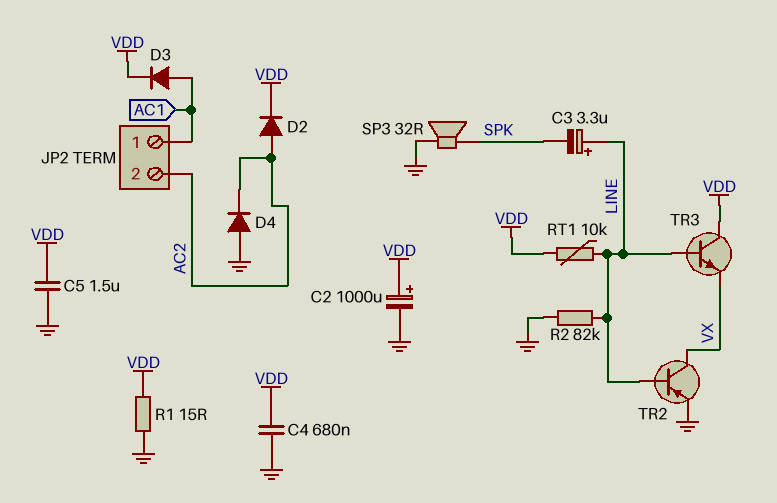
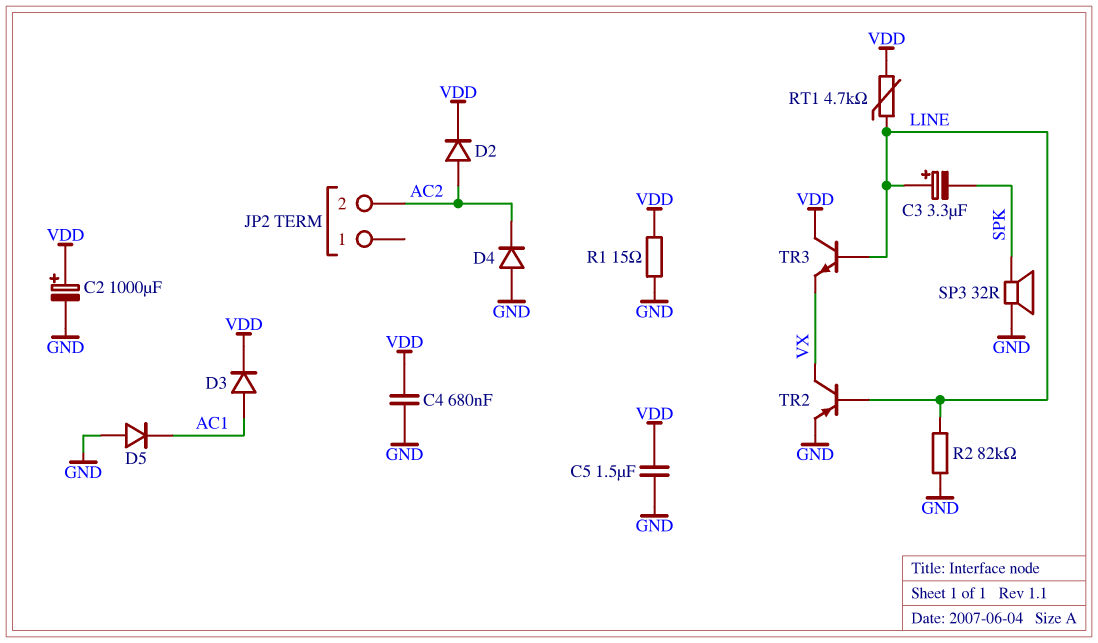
D5: none -> diode (A GND, K AC1)
JP2 pin 1: AC1 -> none
RT1: 10k (LINE, VDD) -> 4.7k (LINE, VDD)

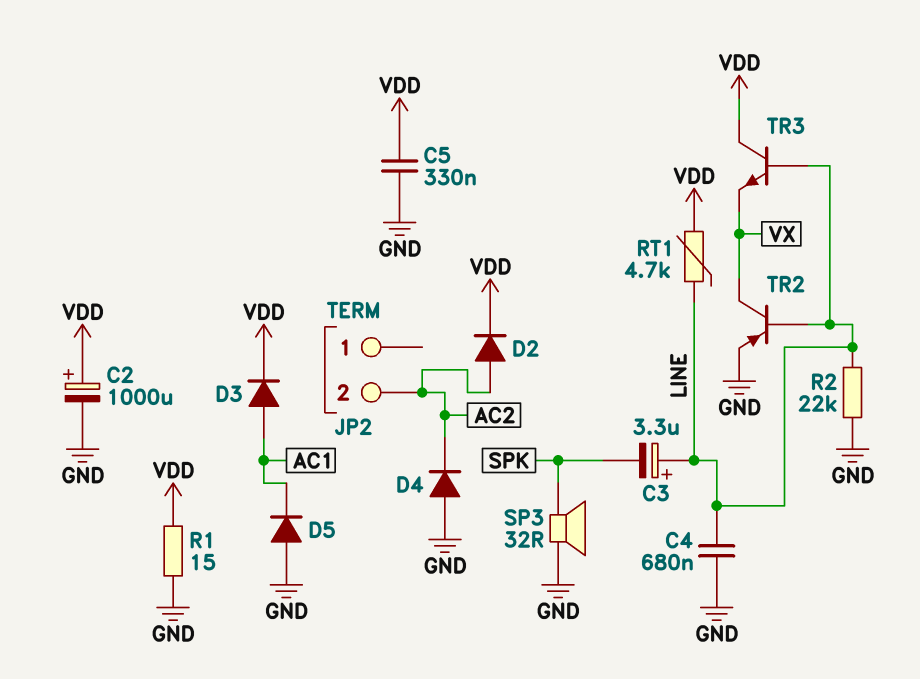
C4: 680nF (GND, VDD) -> 680nF (GND, LINE)
C5: 1.5uF (GND, VDD) -> 330nF (GND, VDD)
R2: 82k (GND, LINE) -> 22k (GND, LINE)

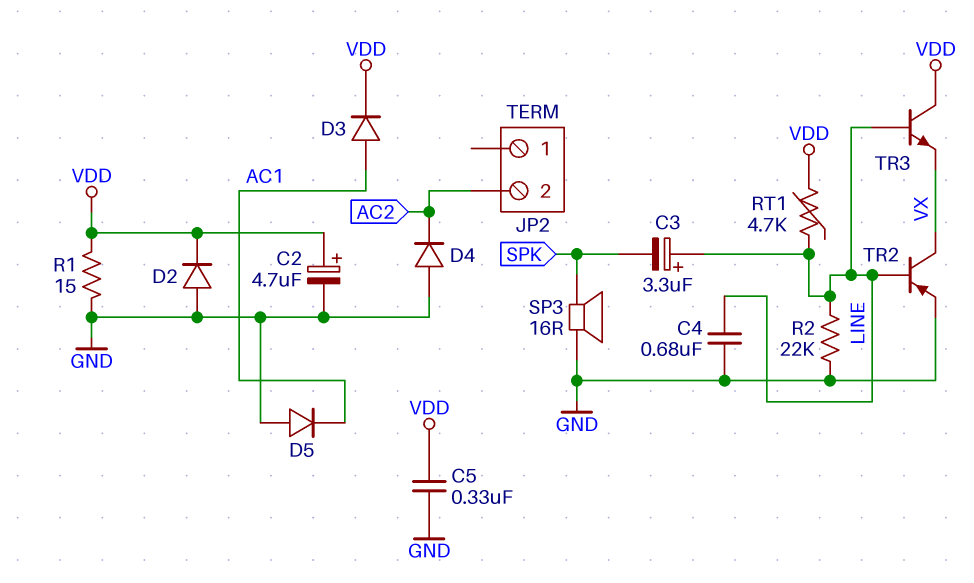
C2: 1000uF (plus VDD, minus GND) -> 4.7uF (plus VDD, minus GND)
D2: diode (A AC2, K VDD) -> diode (A GND, K VDD)
SP3: speaker 32R (GND, SPK) -> speaker 16R (GND, SPK)

